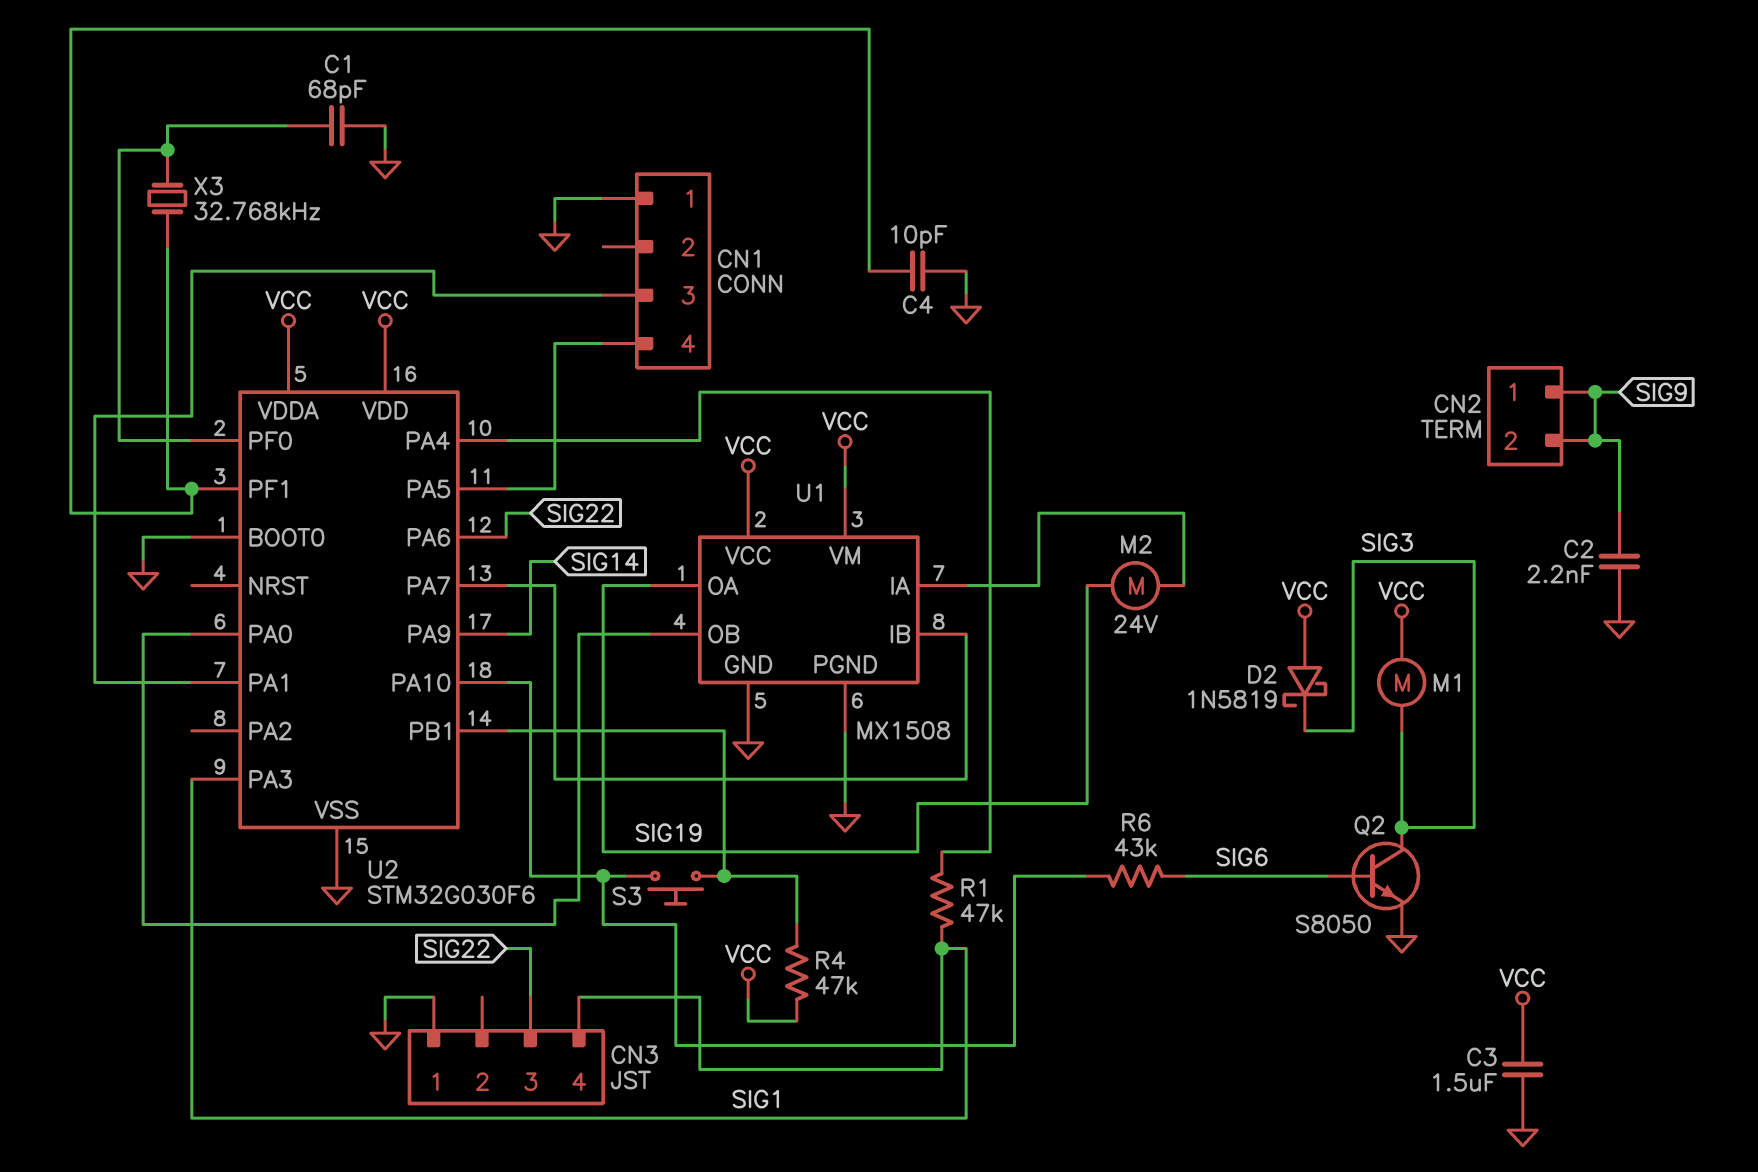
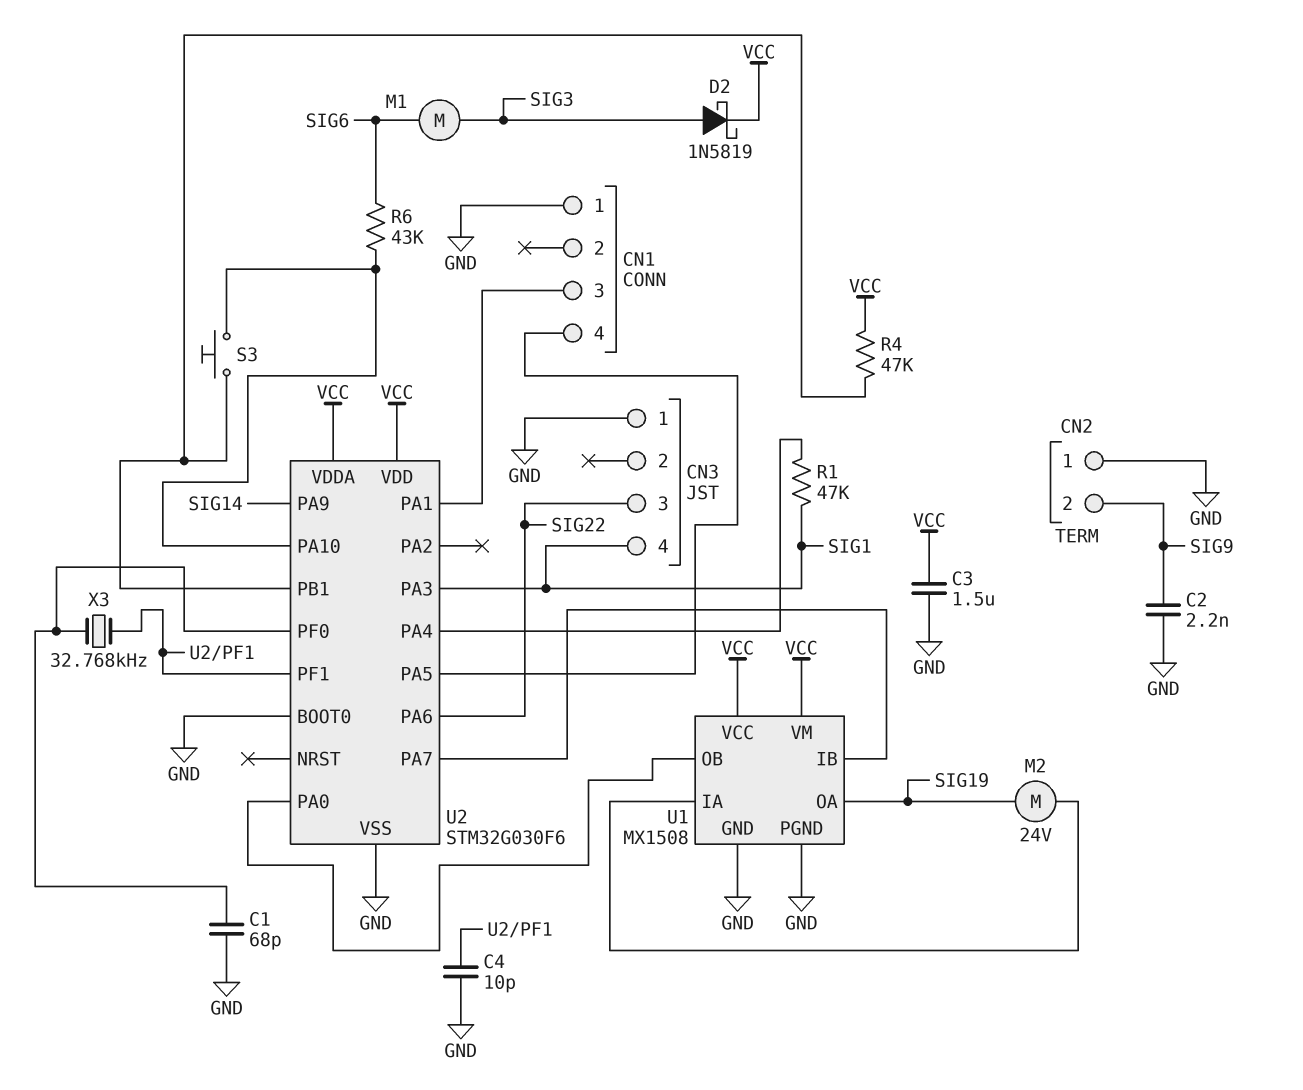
CN2 pin 1: SIG9 -> GND
D2: schottky 1N5819 (A VCC, K SIG3) -> schottky 1N5819 (A SIG3, K VCC)
M1: motor (SIG3, VCC) -> motor (SIG3, SIG6)
Q2: NPN S8050 (B SIG6, C SIG3, E GND) -> none

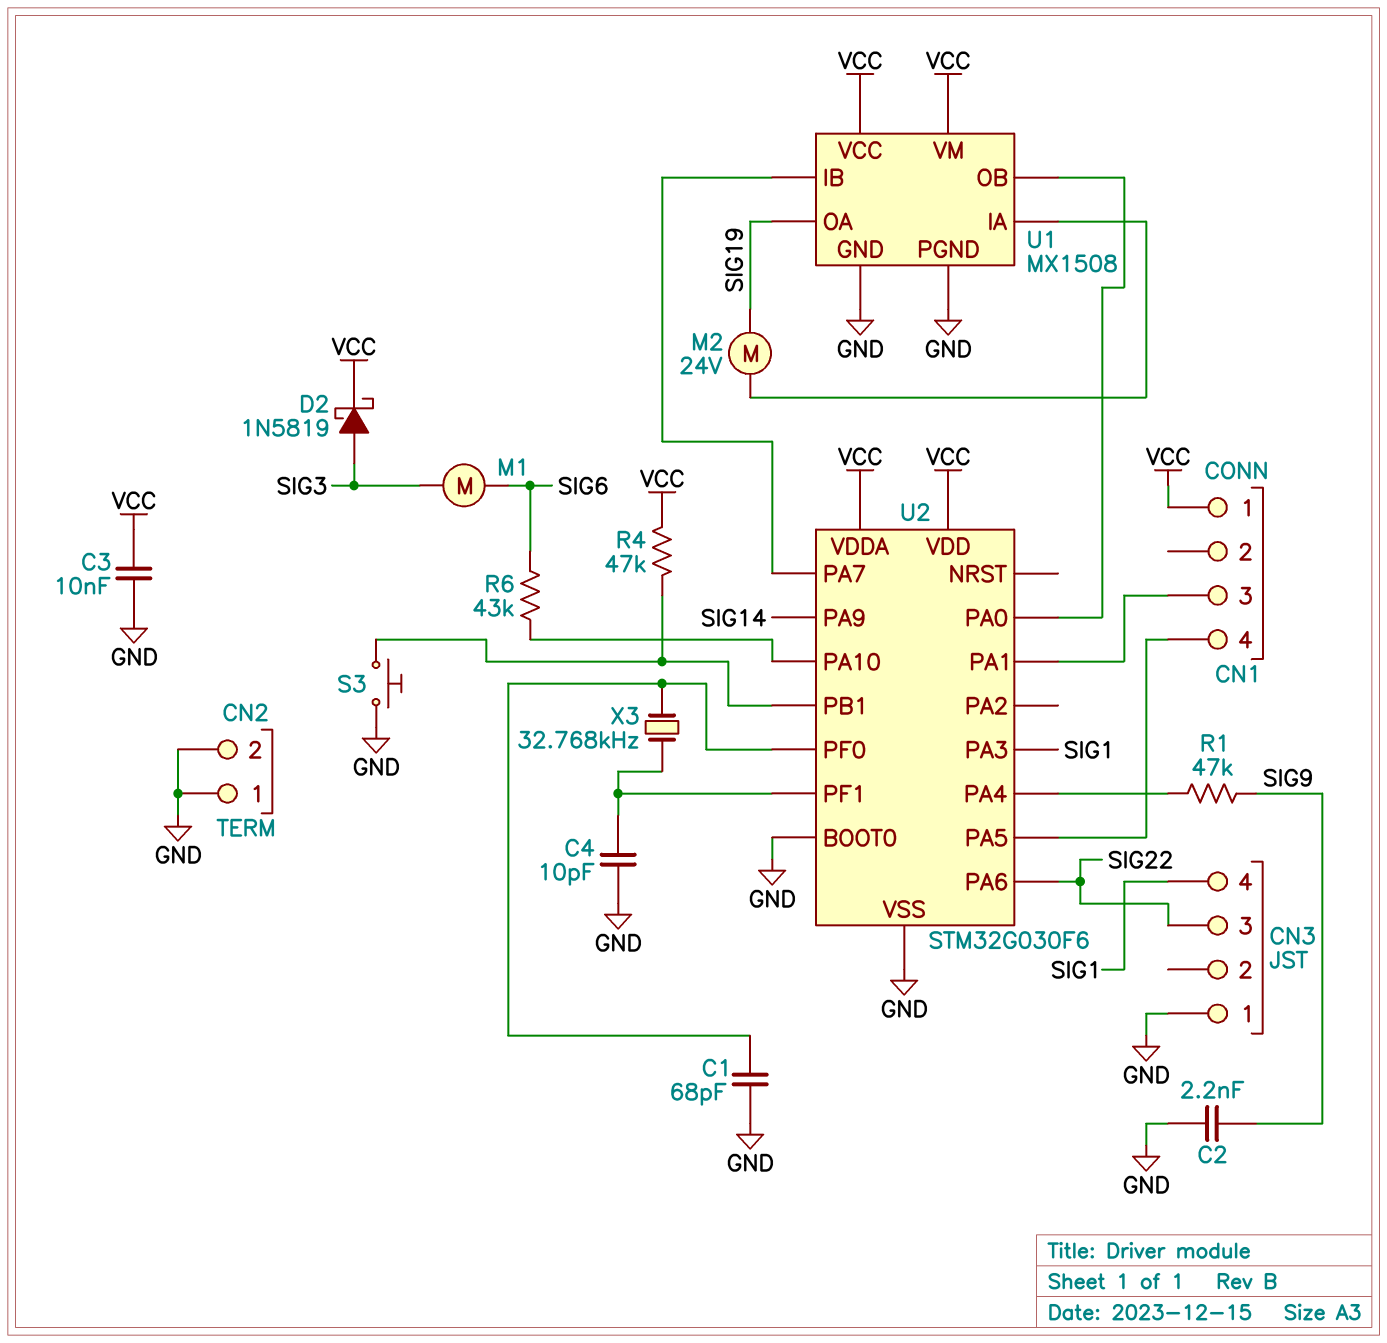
C3: 1.5uF (GND, VCC) -> 10nF (GND, VCC)
CN1 pin 1: GND -> VCC
CN2 pin 2: SIG9 -> GND
R1: 47k (SIG1, U2/PA4) -> 47k (SIG9, U2/PA4)
S3: button (U2/PA10, U2/PB1) -> button (GND, U2/PB1)

